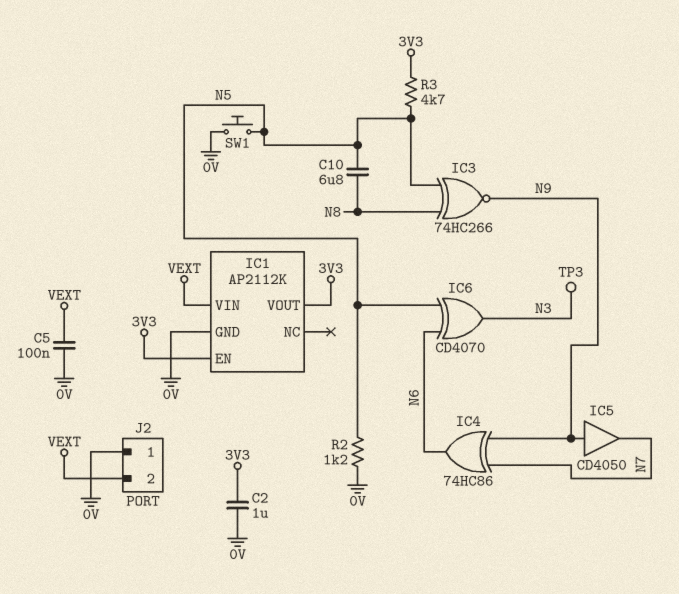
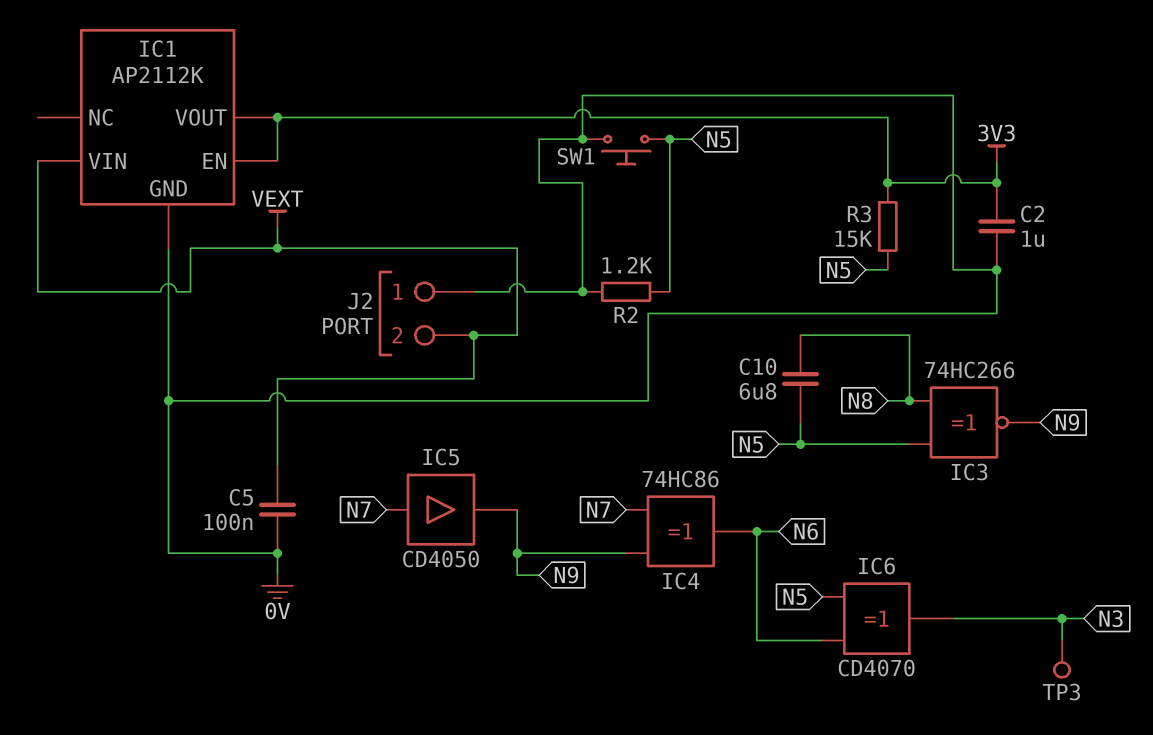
IC5: buffer CD4050 (in N9, out N7) -> buffer CD4050 (in N7, out N9)
R3: 4.7k (3V3, N5) -> 15k (3V3, N5)

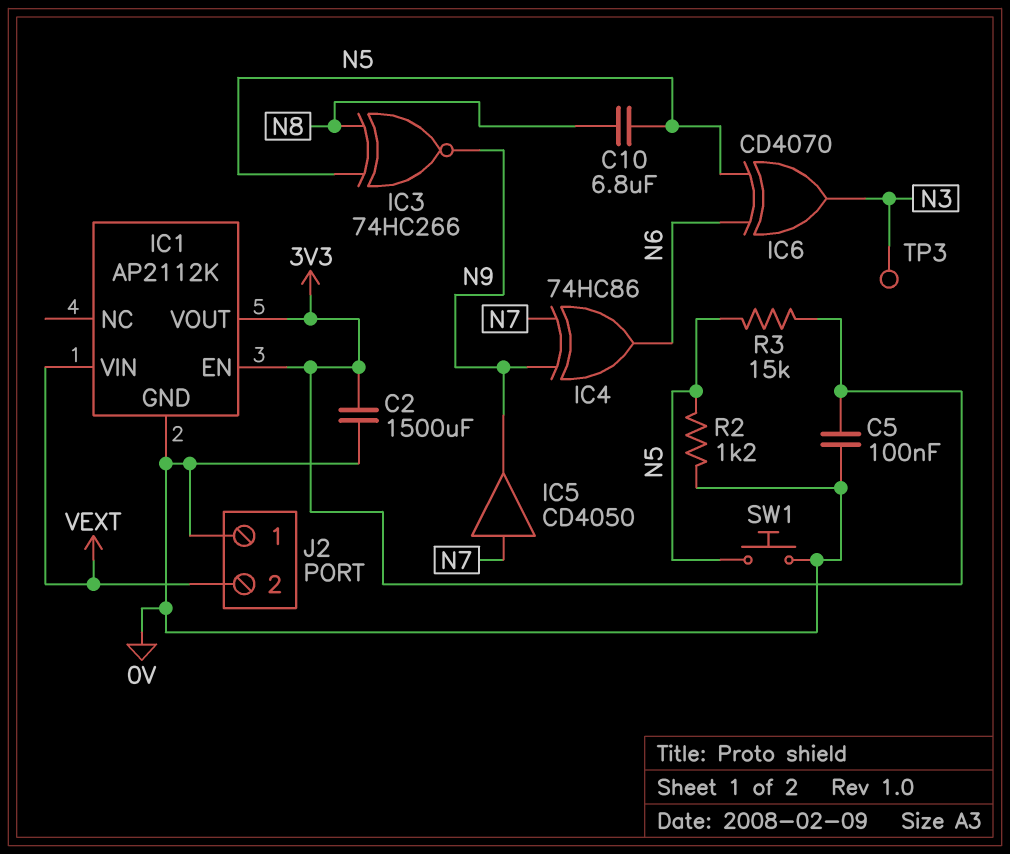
C2: 1uF (0V, 3V3) -> 1500uF (0V, 3V3)
C5: 100nF (0V, VEXT) -> 100nF (0V, 3V3)

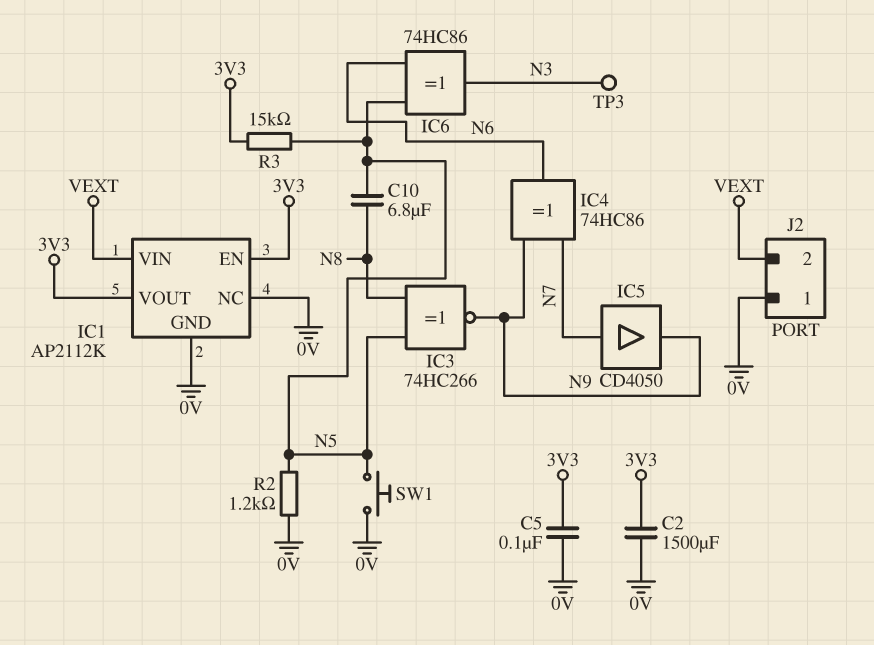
IC1 pin NC: none -> 0V
IC6: XOR CD4070 (in N5, in N6, out N3) -> XOR 74HC86 (in N5, in N6, out N3)

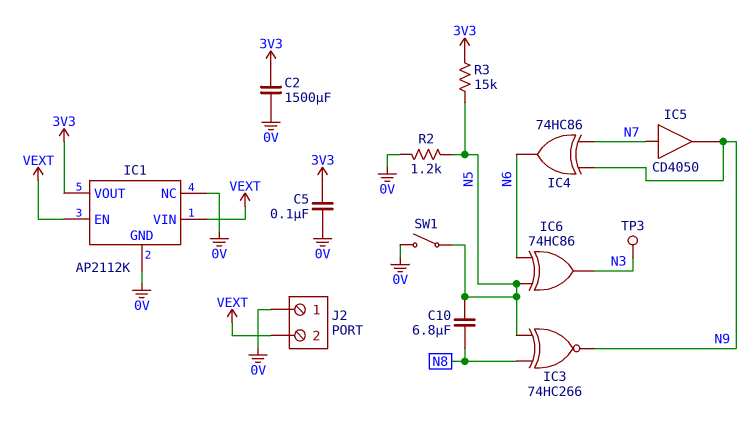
IC1 pin EN: 3V3 -> VEXT
SW1: button (0V, N5) -> switch (0V, N5)

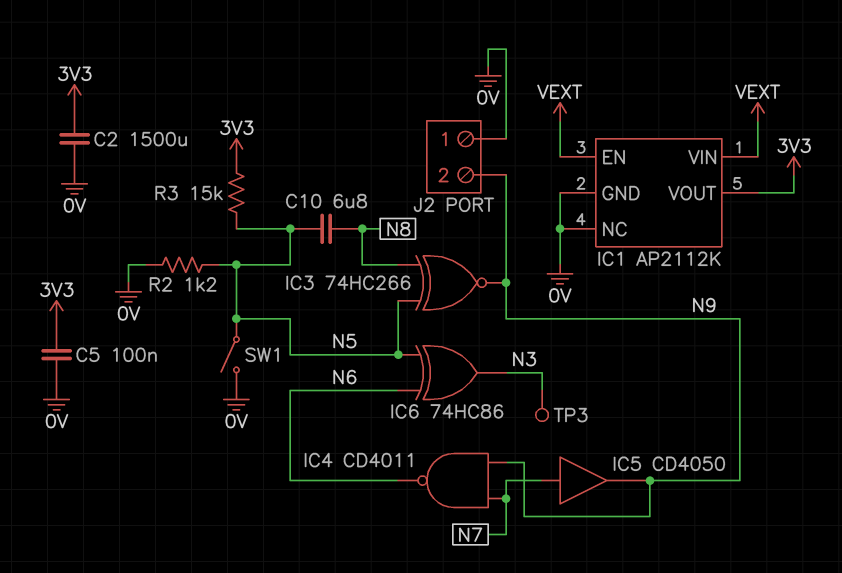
IC4: XOR 74HC86 (in N7, in N9, out N6) -> NAND CD4011 (in N7, in N9, out N6)
J2 pin 2: VEXT -> N9

